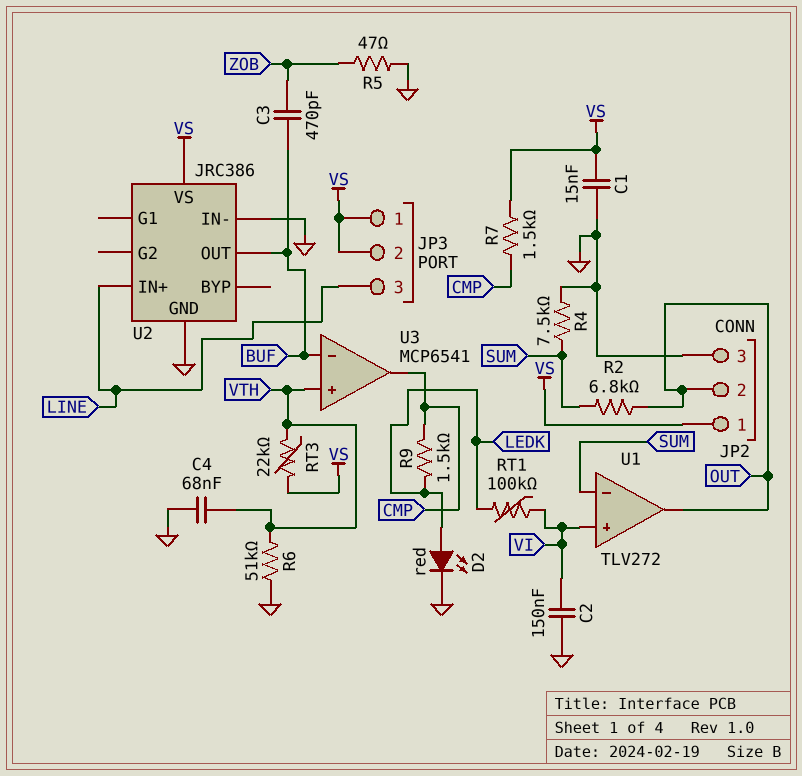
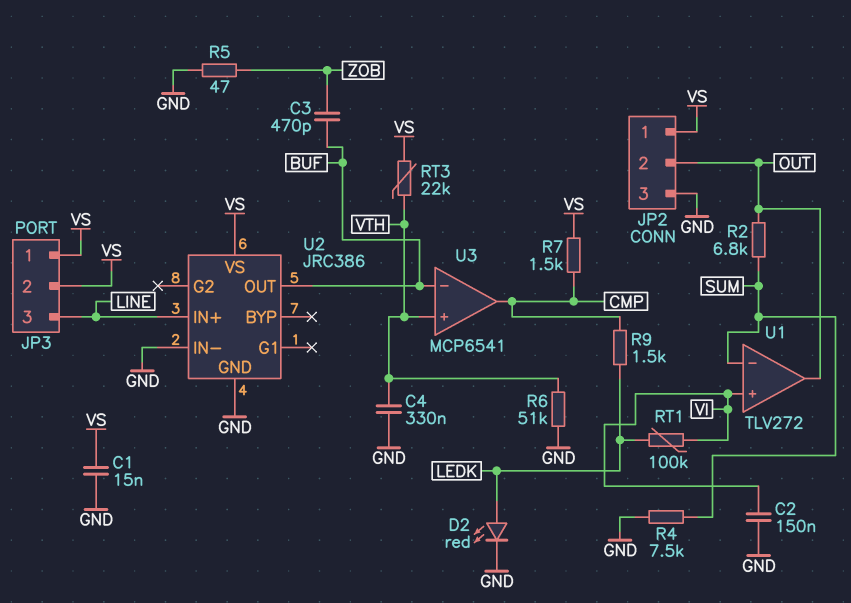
C4: 68nF (GND, VTH) -> 330nF (GND, VTH)

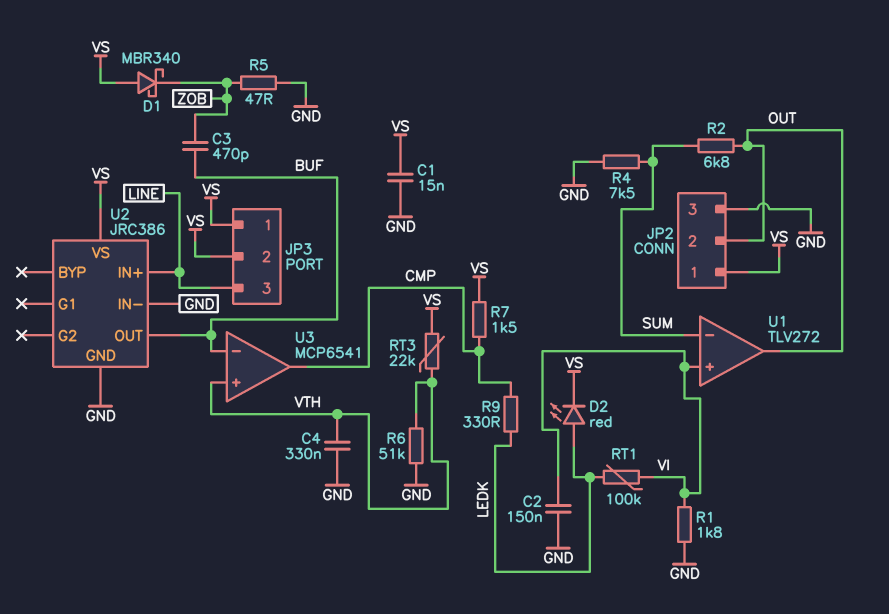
D1: none -> schottky MBR340 (A VS, K ZOB)
D2: LED red (A LEDK, K GND) -> LED red (A LEDK, K VS)
R1: none -> 1.8k (GND, VI)
R9: 1.5k (CMP, LEDK) -> 330 (CMP, LEDK)

